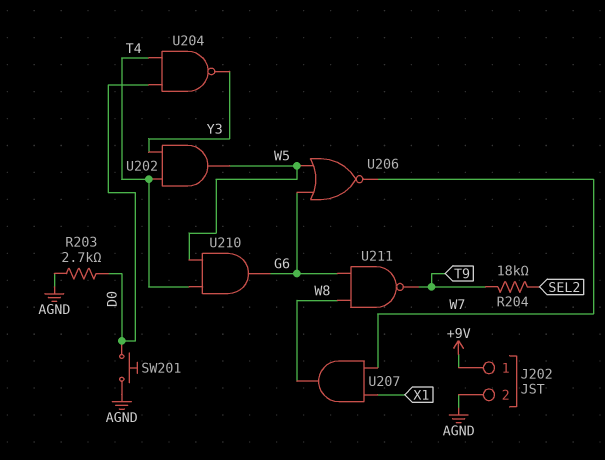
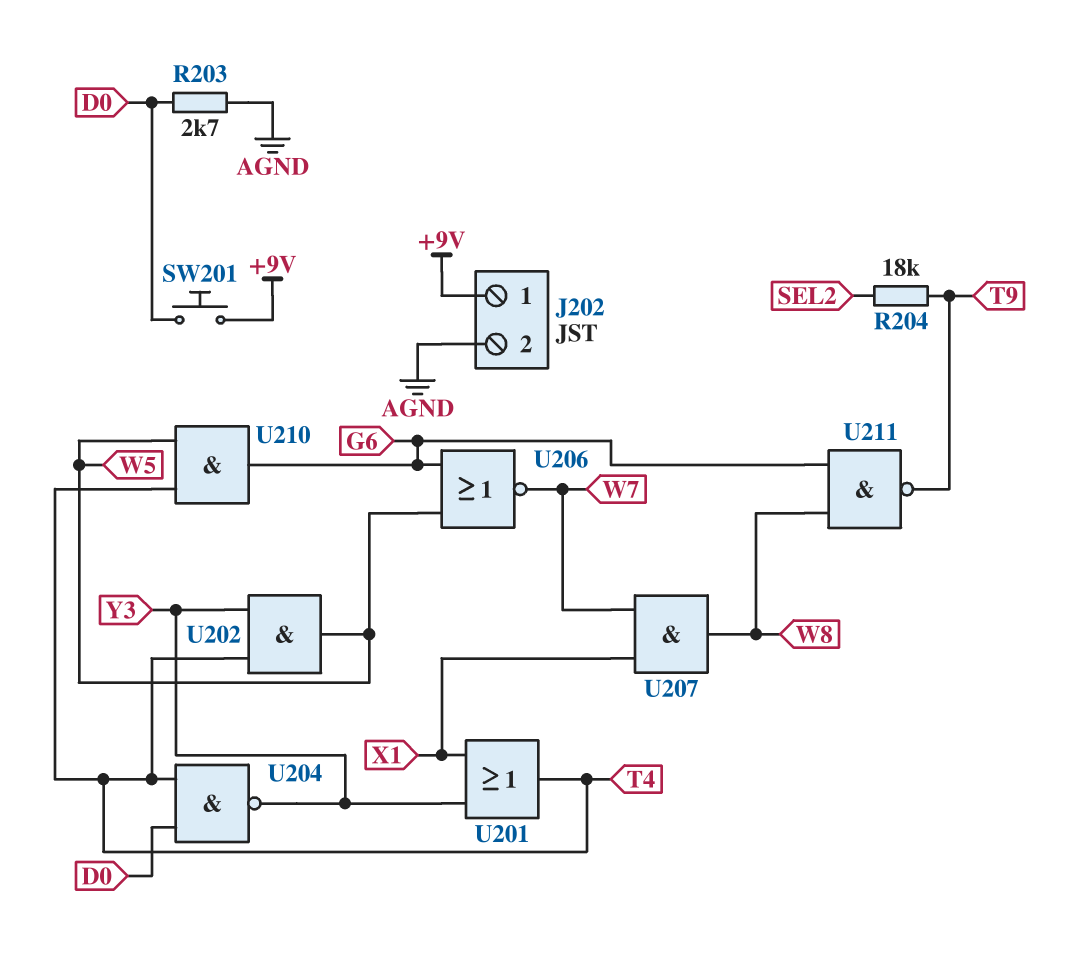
SW201: button (AGND, D0) -> button (+9V, D0)
U201: none -> OR (in X1, in Y3, out T4)

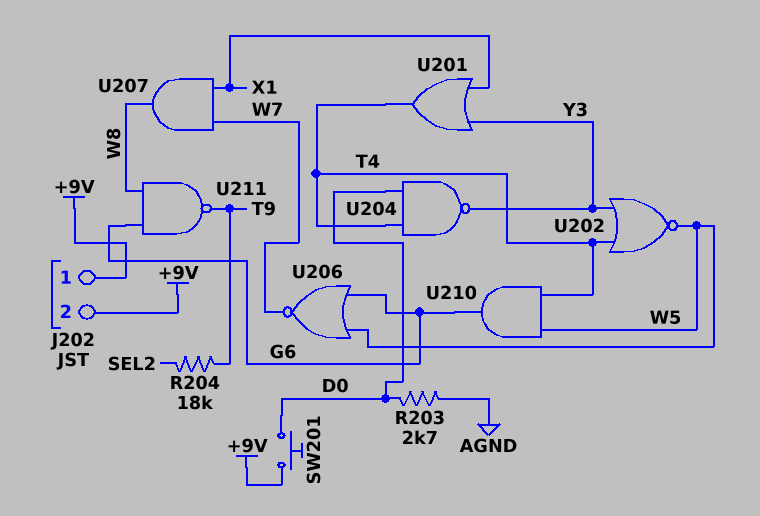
J202 pin 2: AGND -> +9V
U202: AND (in T4, in Y3, out W5) -> NOR (in T4, in Y3, out W5)

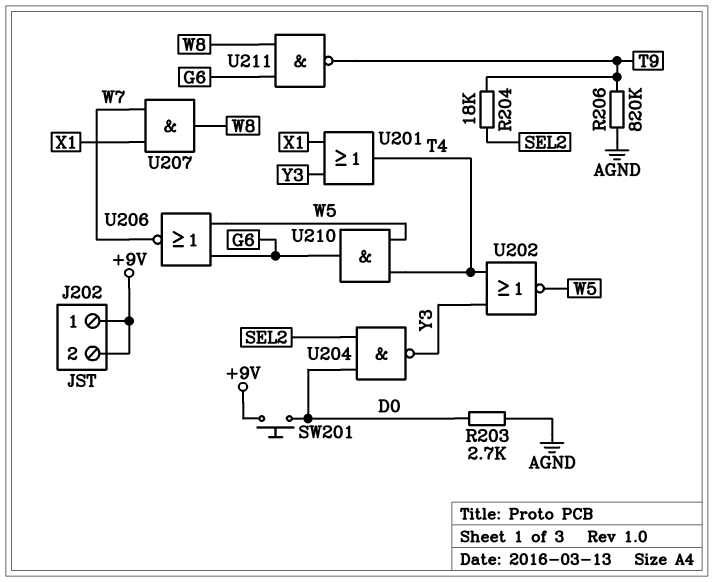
R206: none -> 820k (AGND, T9)
U204: NAND (in D0, in T4, out Y3) -> NAND (in D0, in SEL2, out Y3)

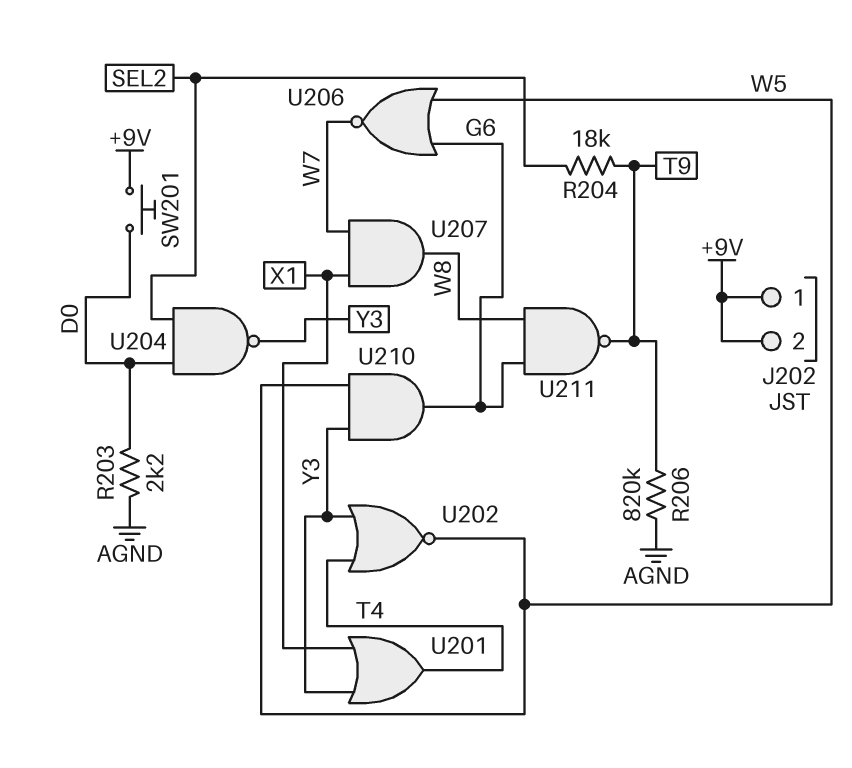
R203: 2.7k (AGND, D0) -> 2.2k (AGND, D0)
U210: AND (in T4, in W5, out G6) -> AND (in W5, in Y3, out G6)

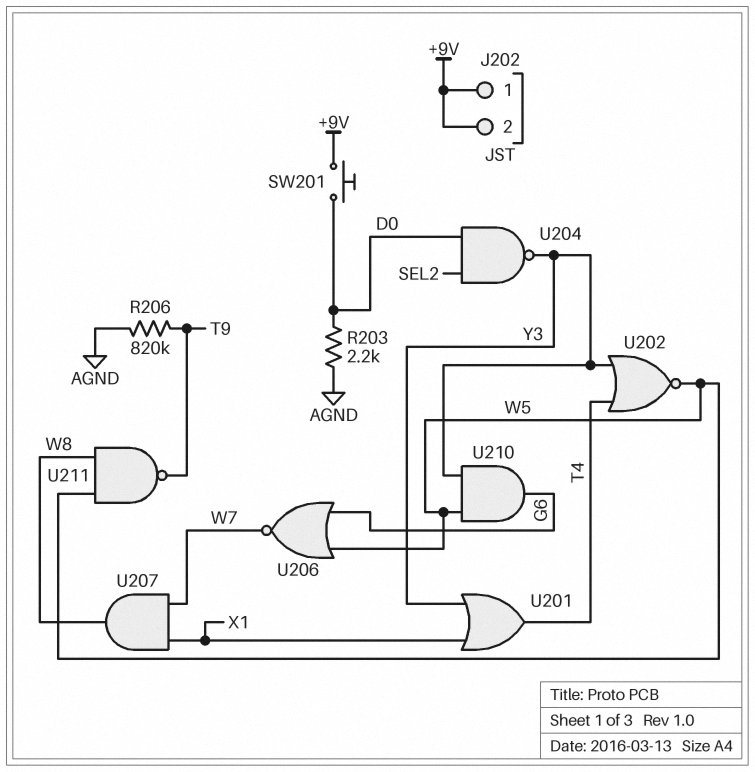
R204: 18k (SEL2, T9) -> none
U211: NAND (in G6, in W8, out T9) -> NAND (in W5, in W8, out T9)

